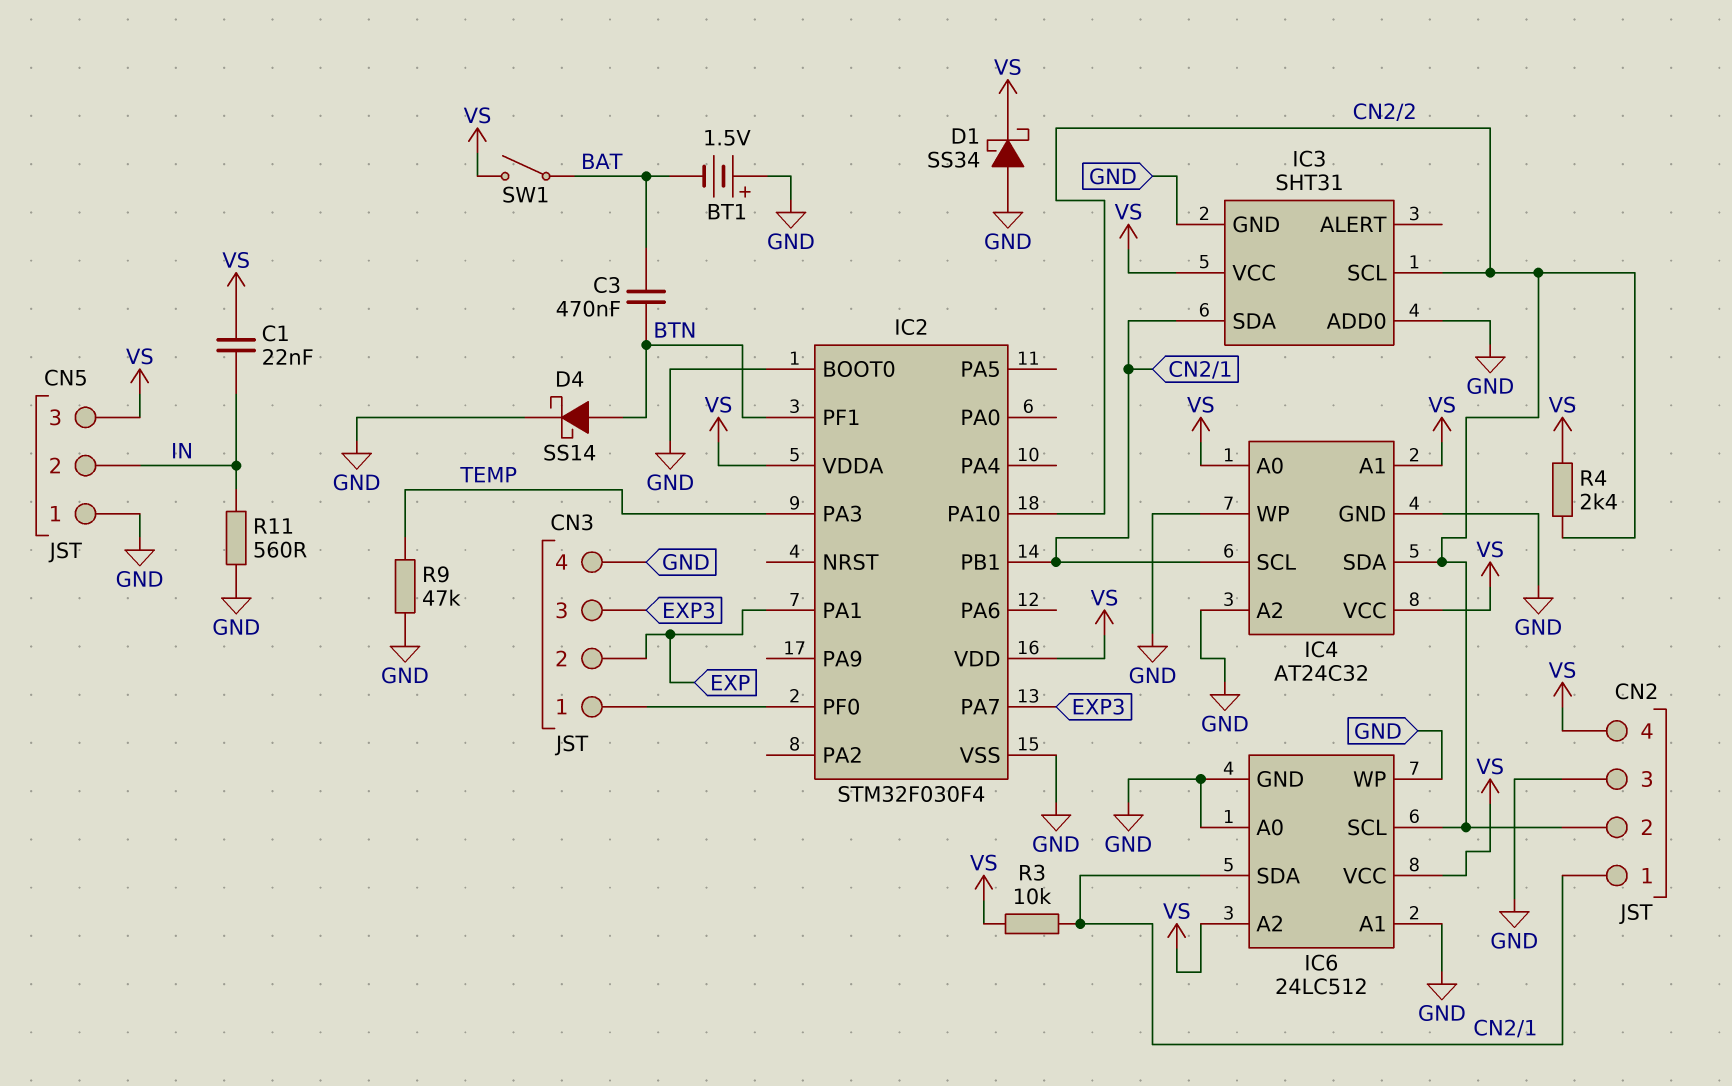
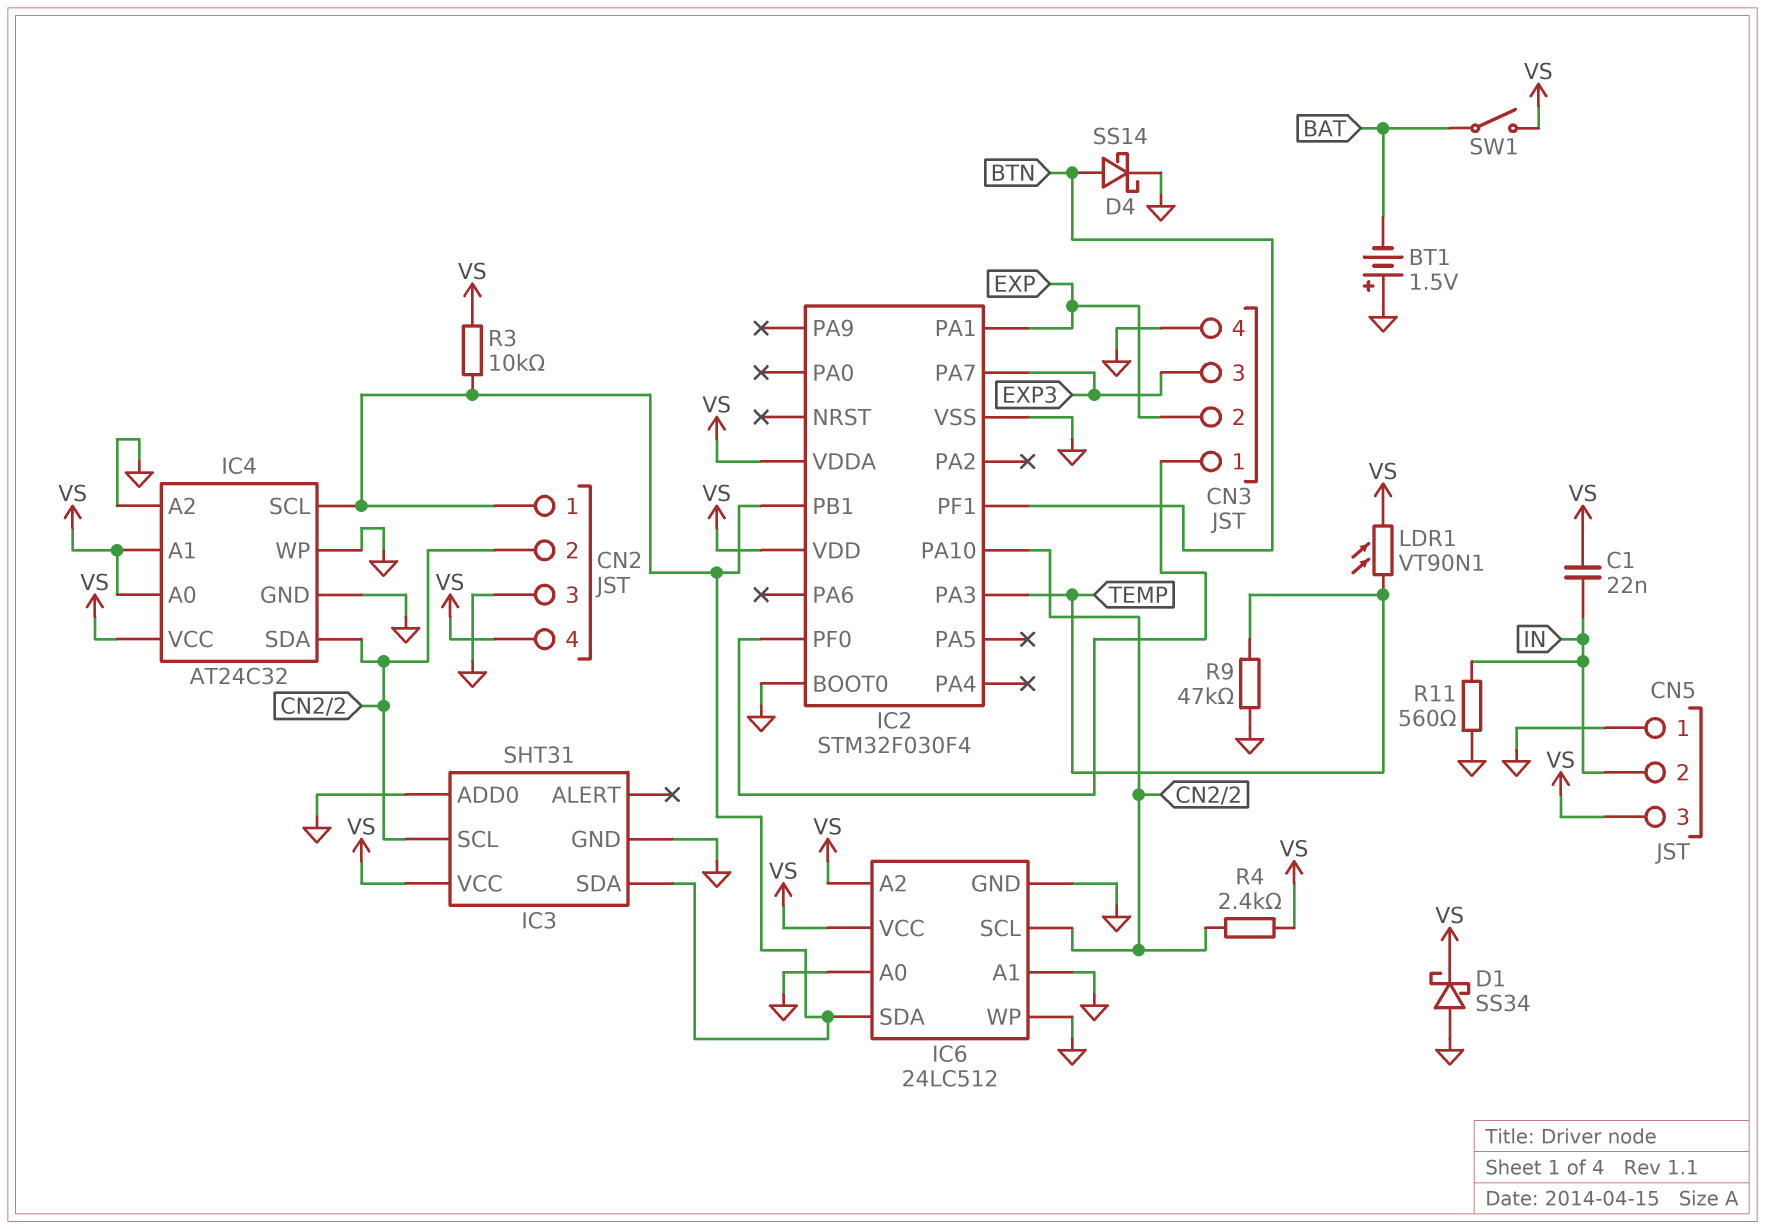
C3: 470nF (BAT, BTN) -> none
LDR1: none -> VT90N1 (TEMP, VS)

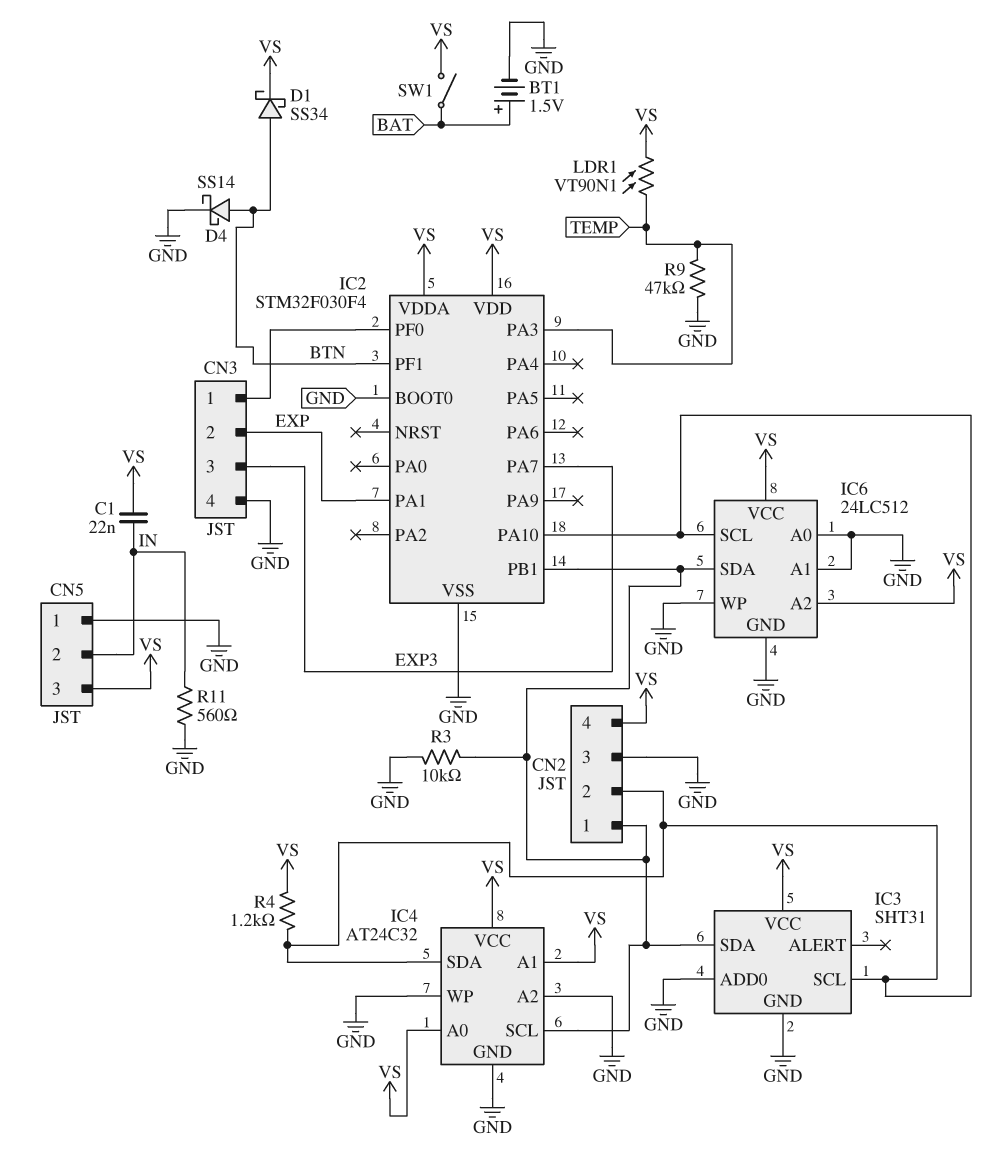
BT1: 1.5V (plus GND, minus BAT) -> 1.5V (plus BAT, minus GND)
D1: schottky SS34 (A GND, K VS) -> schottky SS34 (A BTN, K VS)
R3: 10k (CN2/1, VS) -> 10k (CN2/1, GND)
R4: 2.4k (CN2/2, VS) -> 1.2k (CN2/2, VS)

